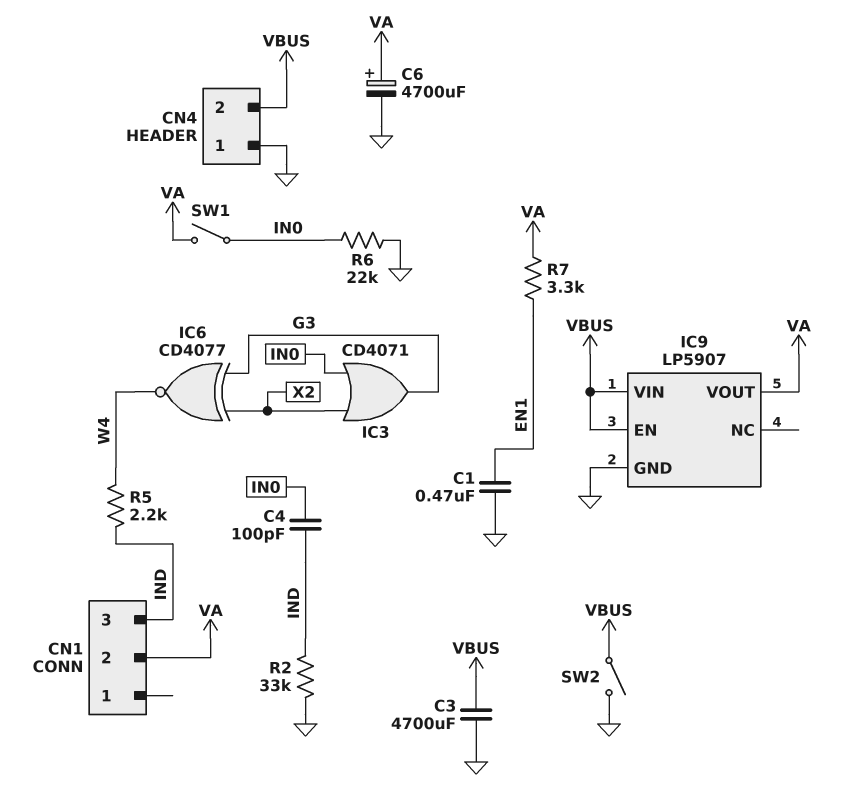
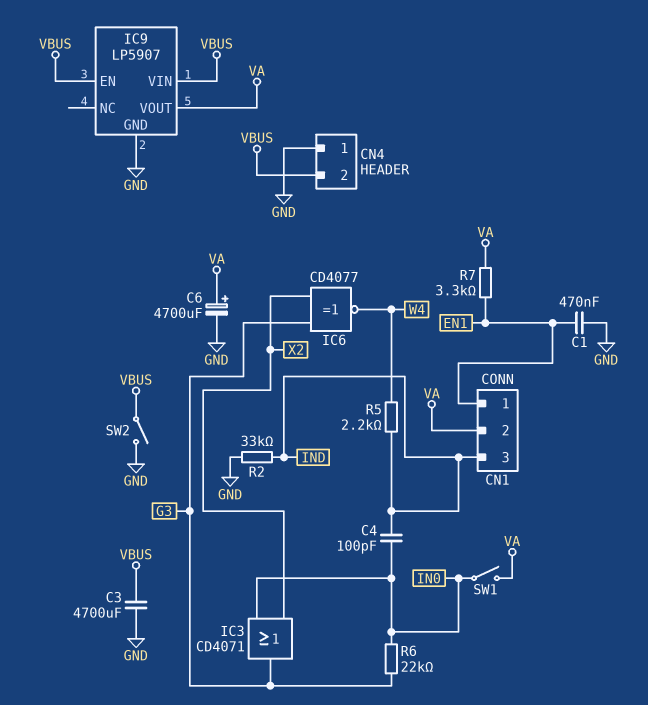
CN1 pin 1: none -> EN1
R6: 22k (GND, IN0) -> 22k (G3, IN0)

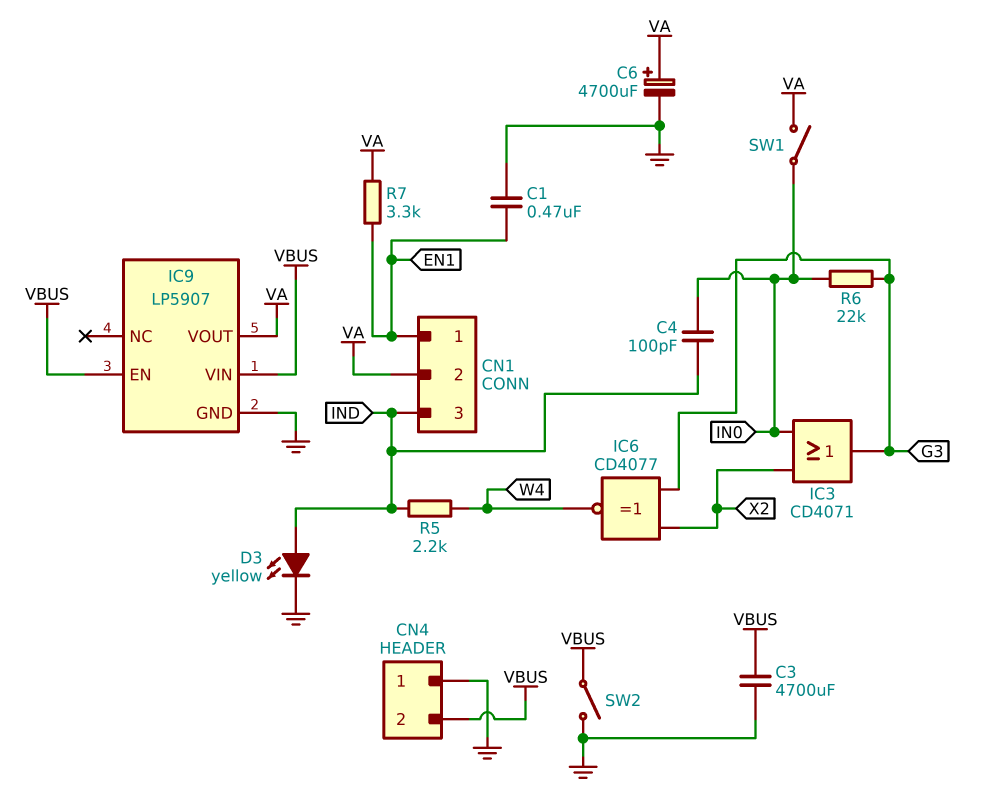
D3: none -> LED yellow (A IND, K GND)
R2: 33k (GND, IND) -> none

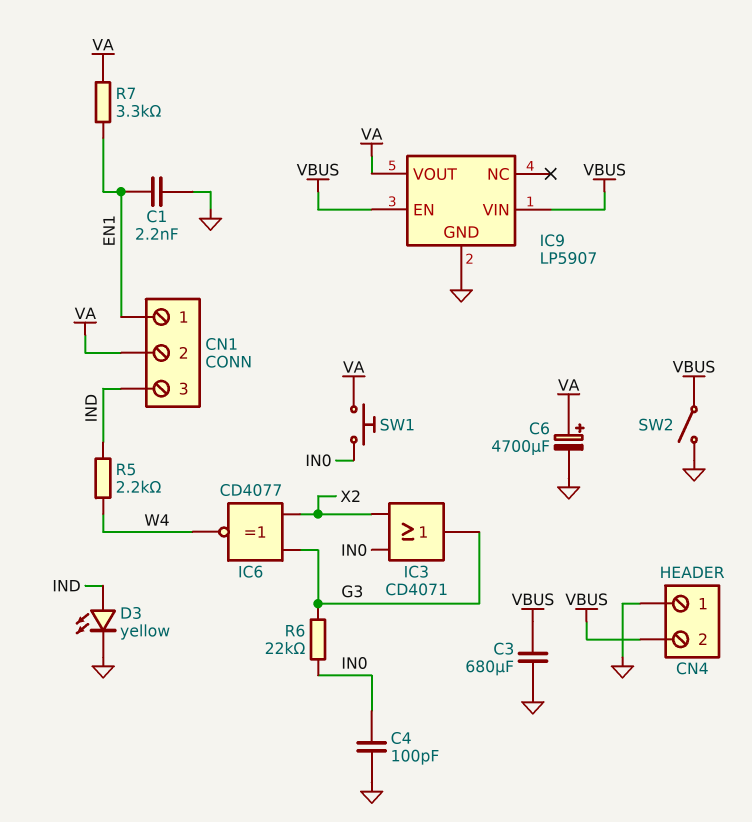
C1: 470nF (EN1, GND) -> 2.2nF (EN1, GND)
C3: 4700uF (GND, VBUS) -> 680uF (GND, VBUS)
C4: 100pF (IN0, IND) -> 100pF (GND, IN0)
SW1: switch (IN0, VA) -> button (IN0, VA)

